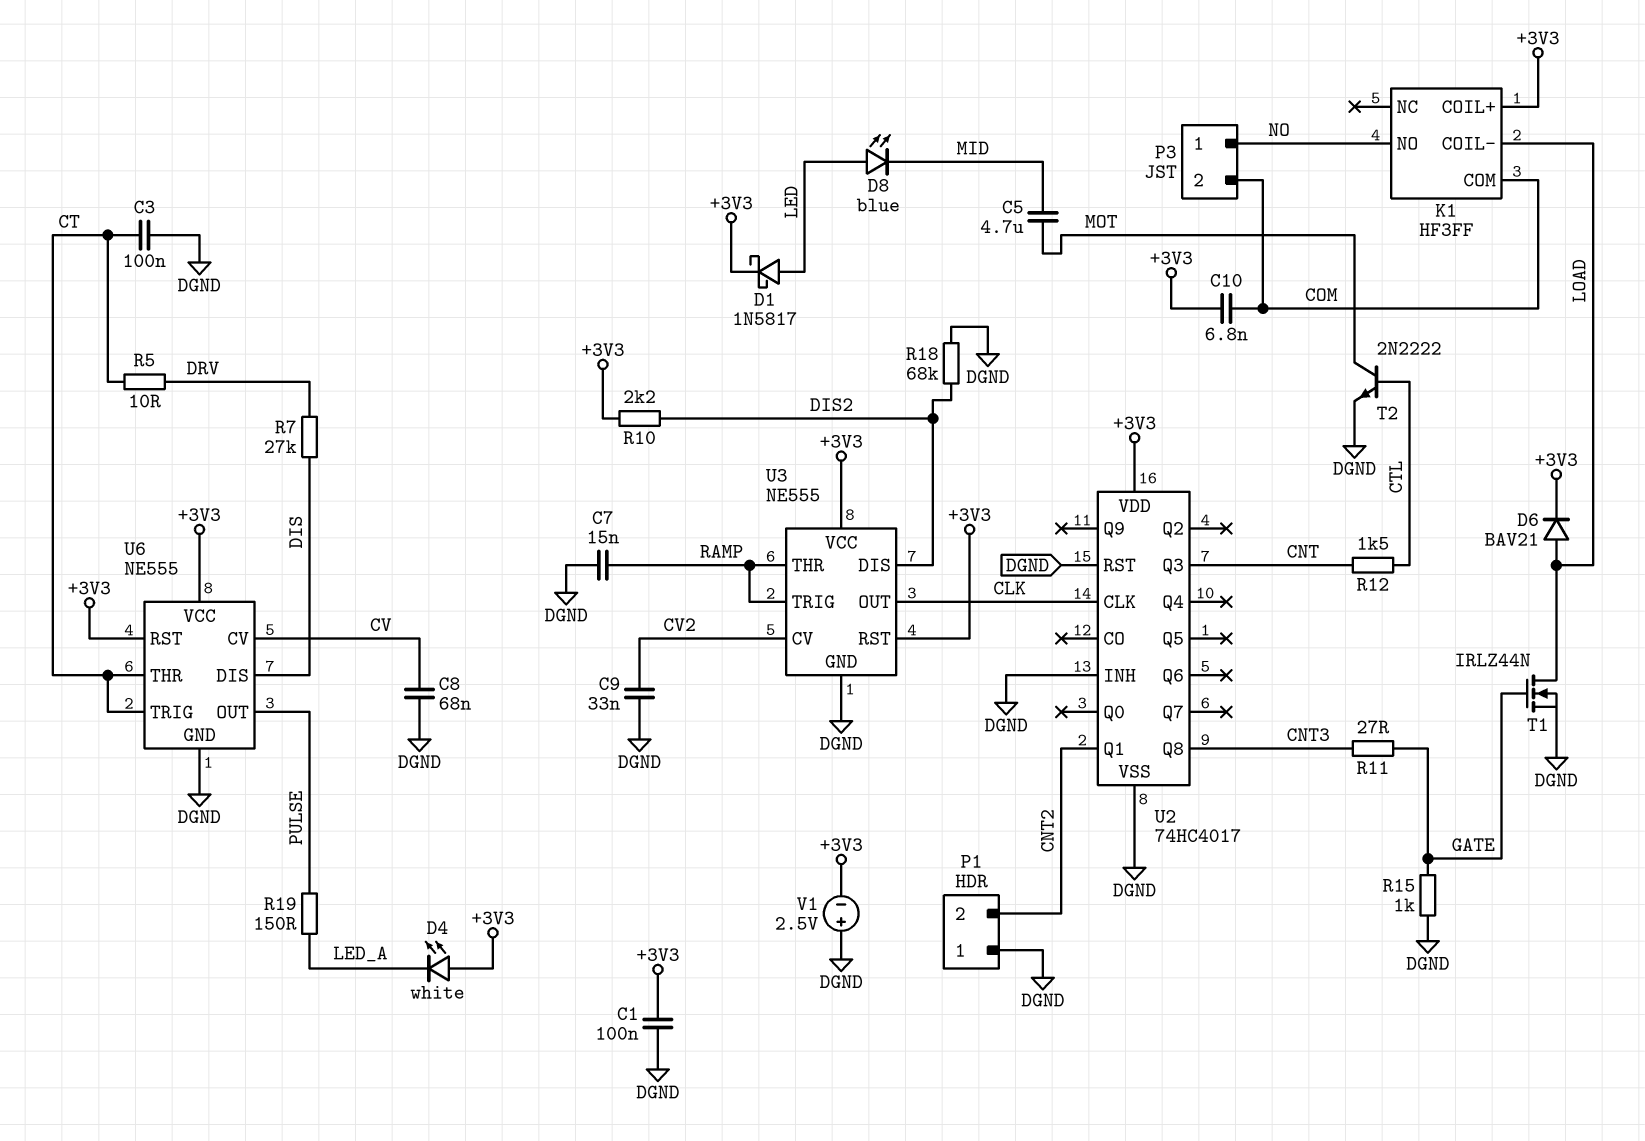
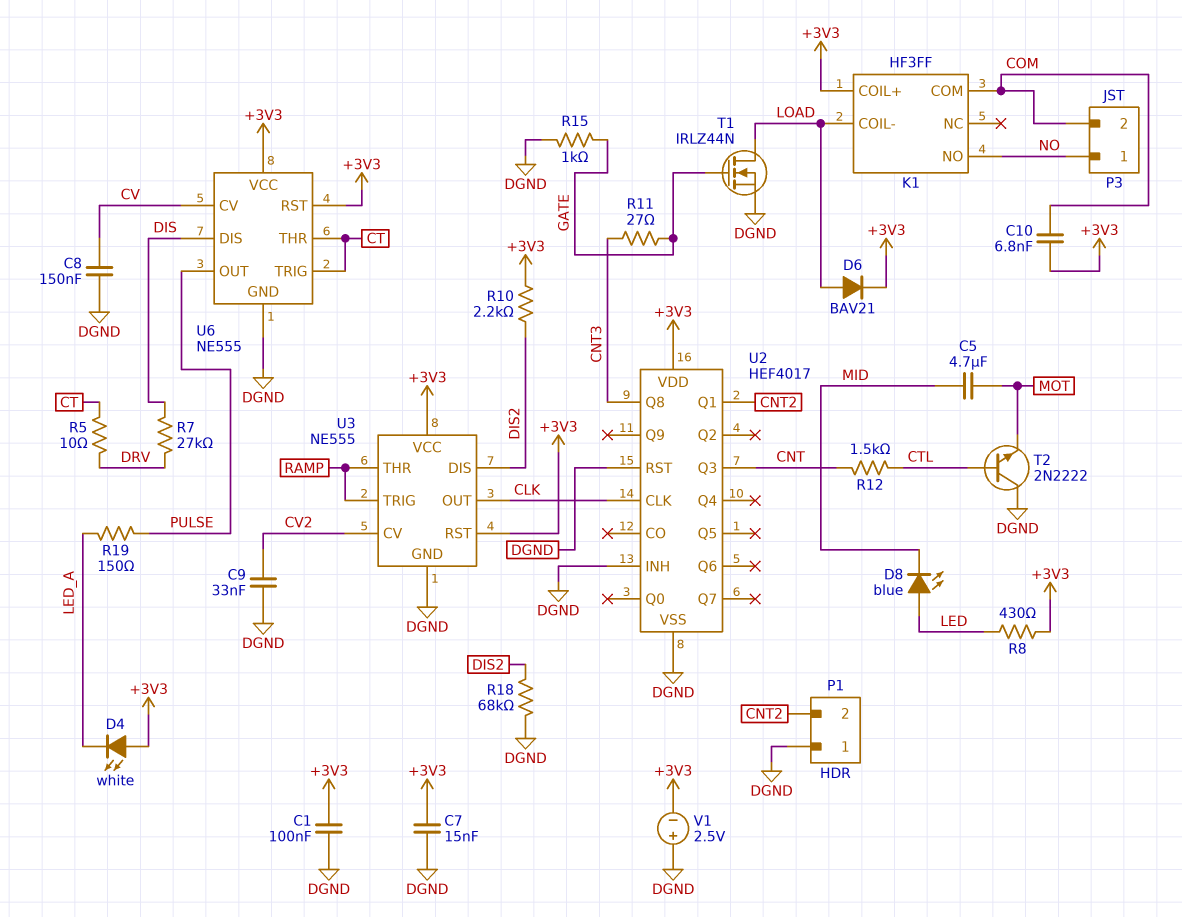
C3: 100nF (CT, DGND) -> none
C7: 15nF (DGND, RAMP) -> 15nF (+3V3, DGND)
C8: 68nF (CV, DGND) -> 150nF (CV, DGND)
D1: schottky 1N5817 (A LED, K +3V3) -> none
R8: none -> 430 (+3V3, LED)
T2: NPN 2N2222 (B CTL, C MOT, E DGND) -> NPN 2N2222 (B CTL, C DGND, E MOT)
U2: 74HC4017 -> HEF4017

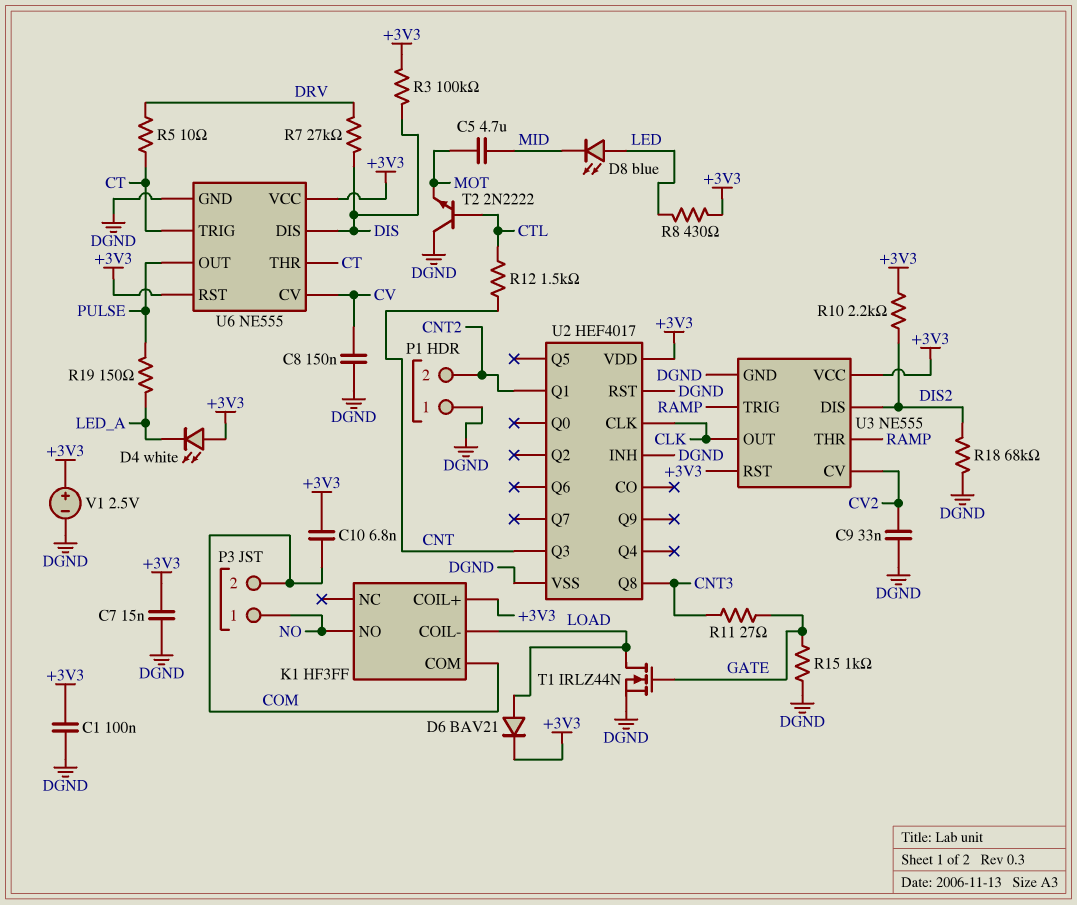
R3: none -> 100k (+3V3, DIS)
V1: 2.5V (plus DGND, minus +3V3) -> 2.5V (plus +3V3, minus DGND)

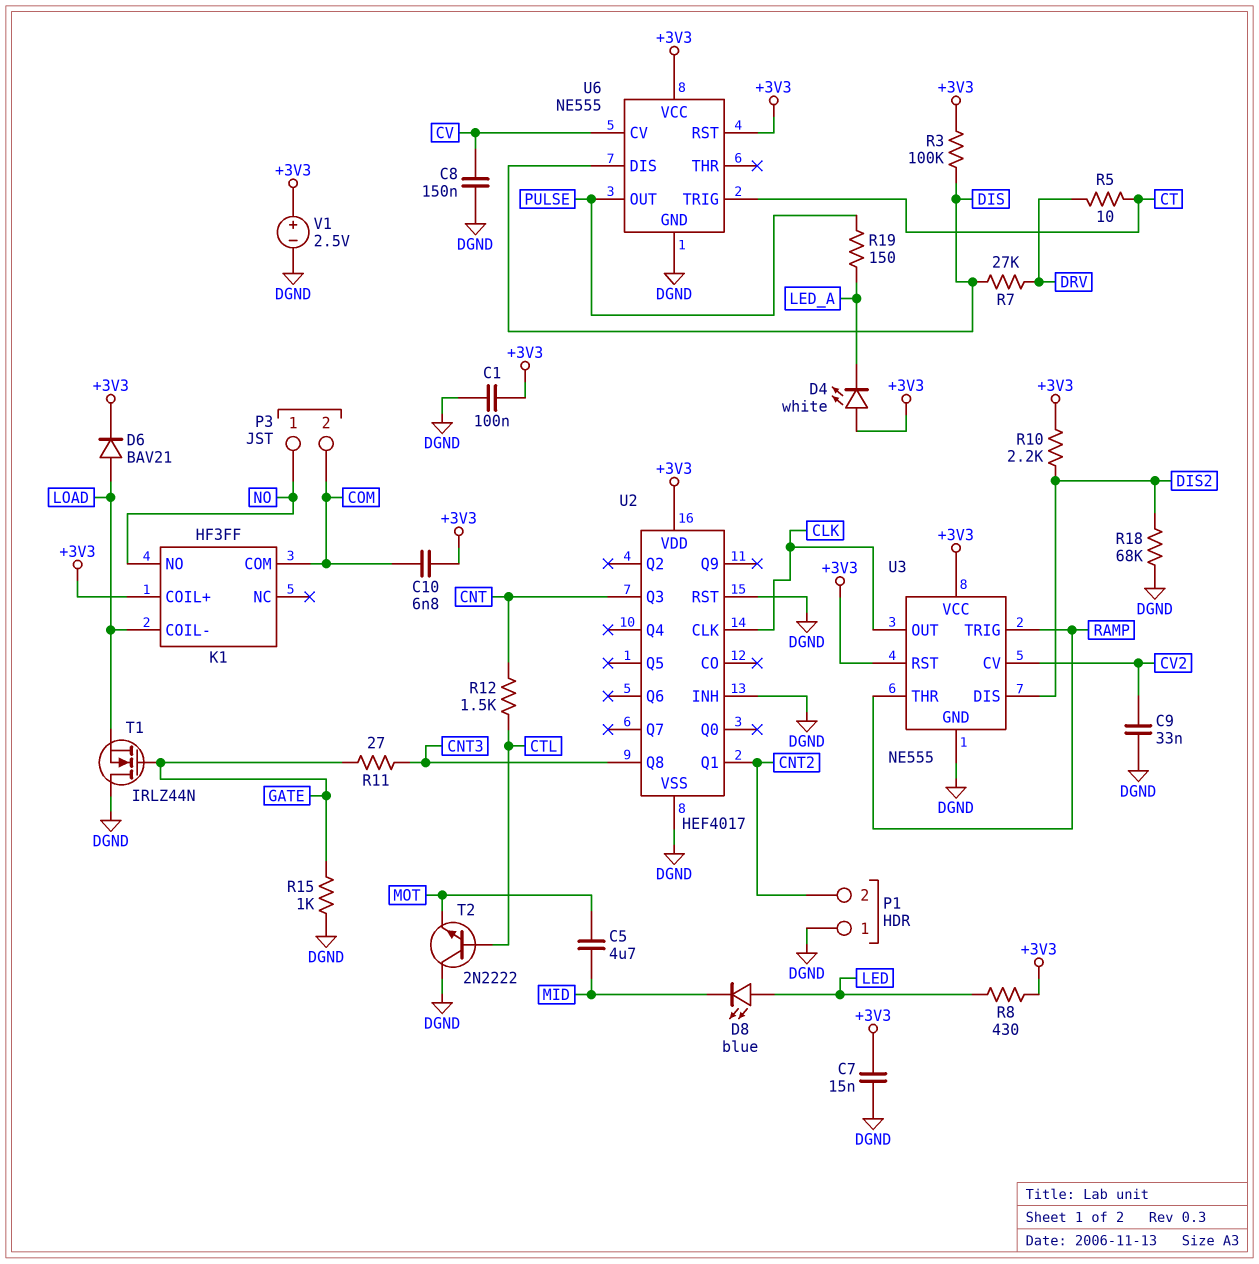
T1: NMOS IRLZ44N (G GATE, D LOAD, S DGND) -> NMOS IRLZ44N (G GATE, D DGND, S LOAD)
U6 pin THR: CT -> none

